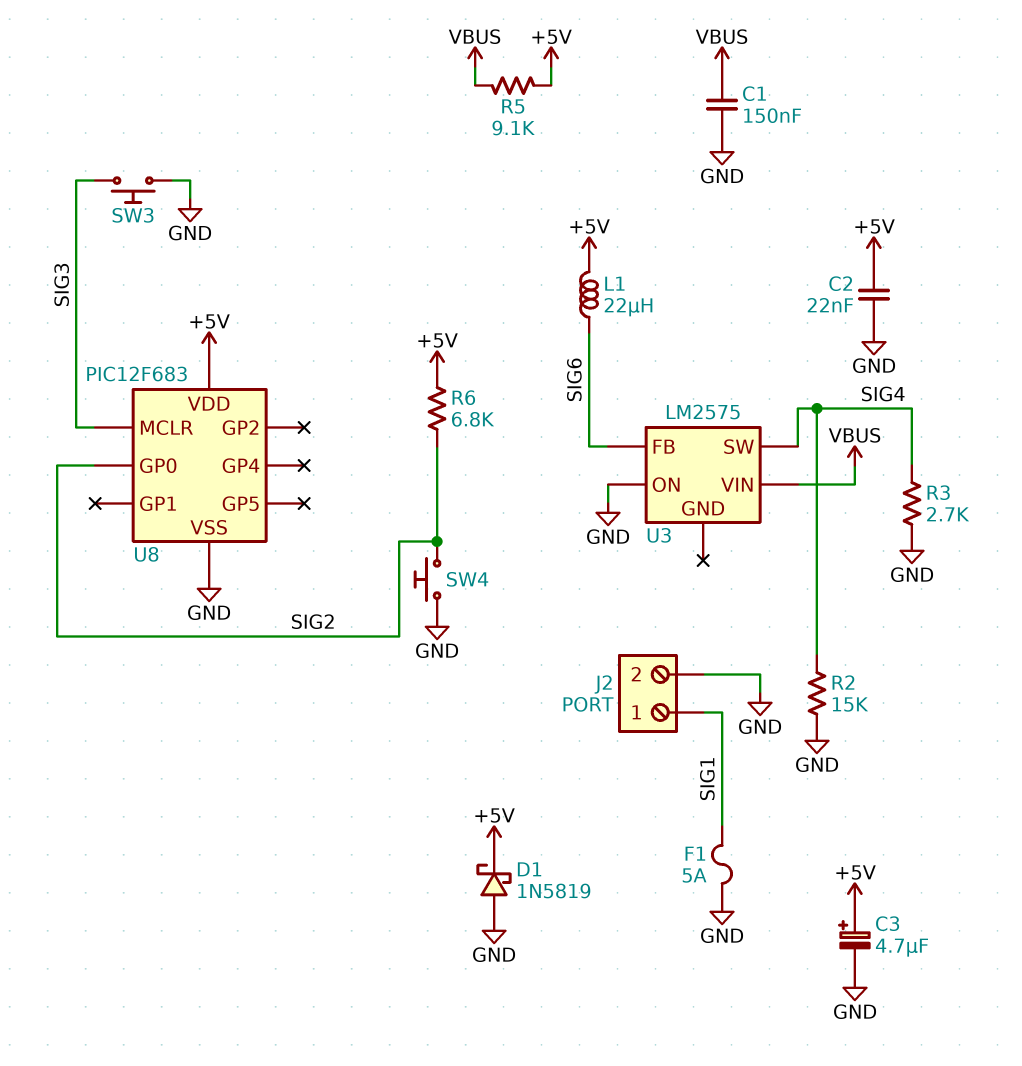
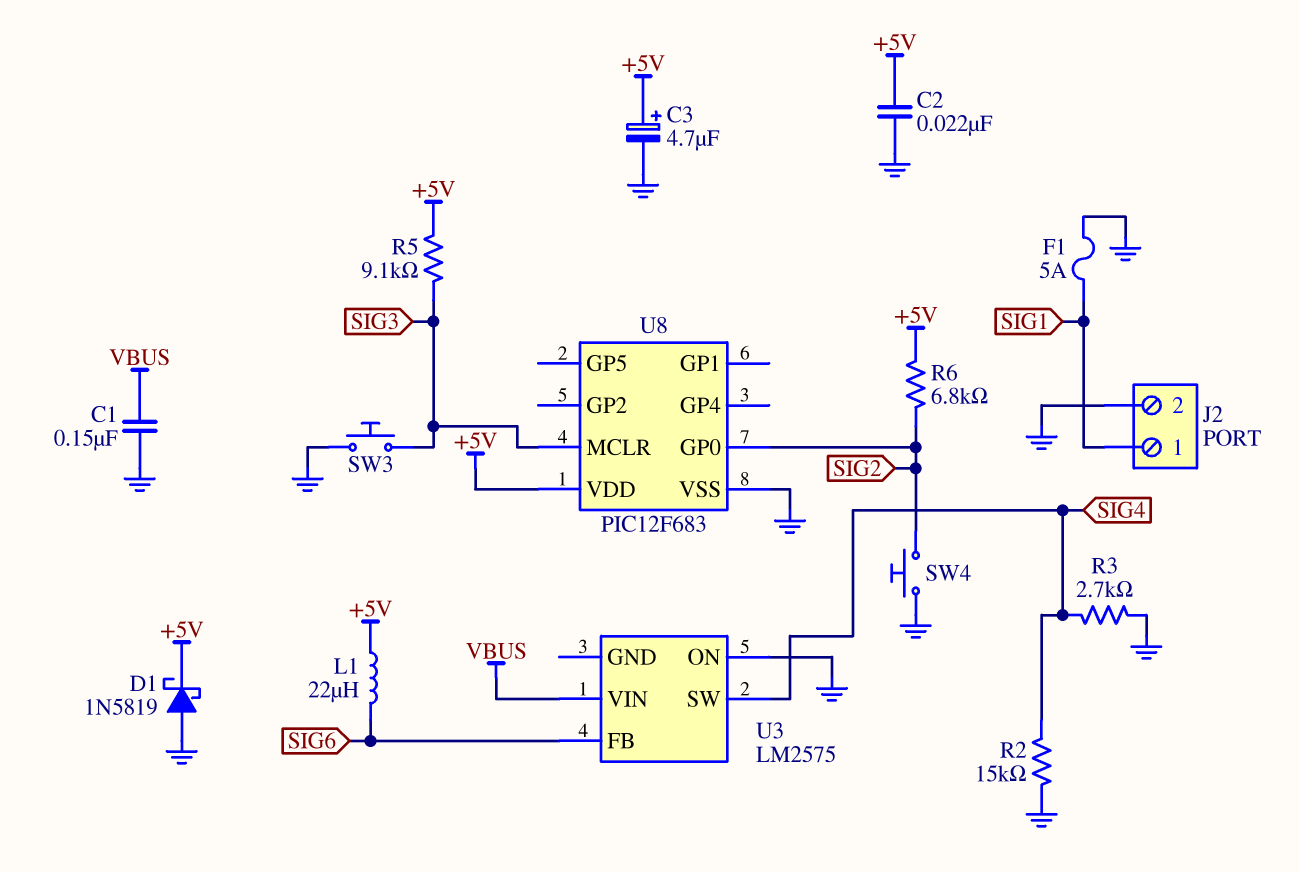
R5: 9.1k (+5V, VBUS) -> 9.1k (+5V, SIG3)

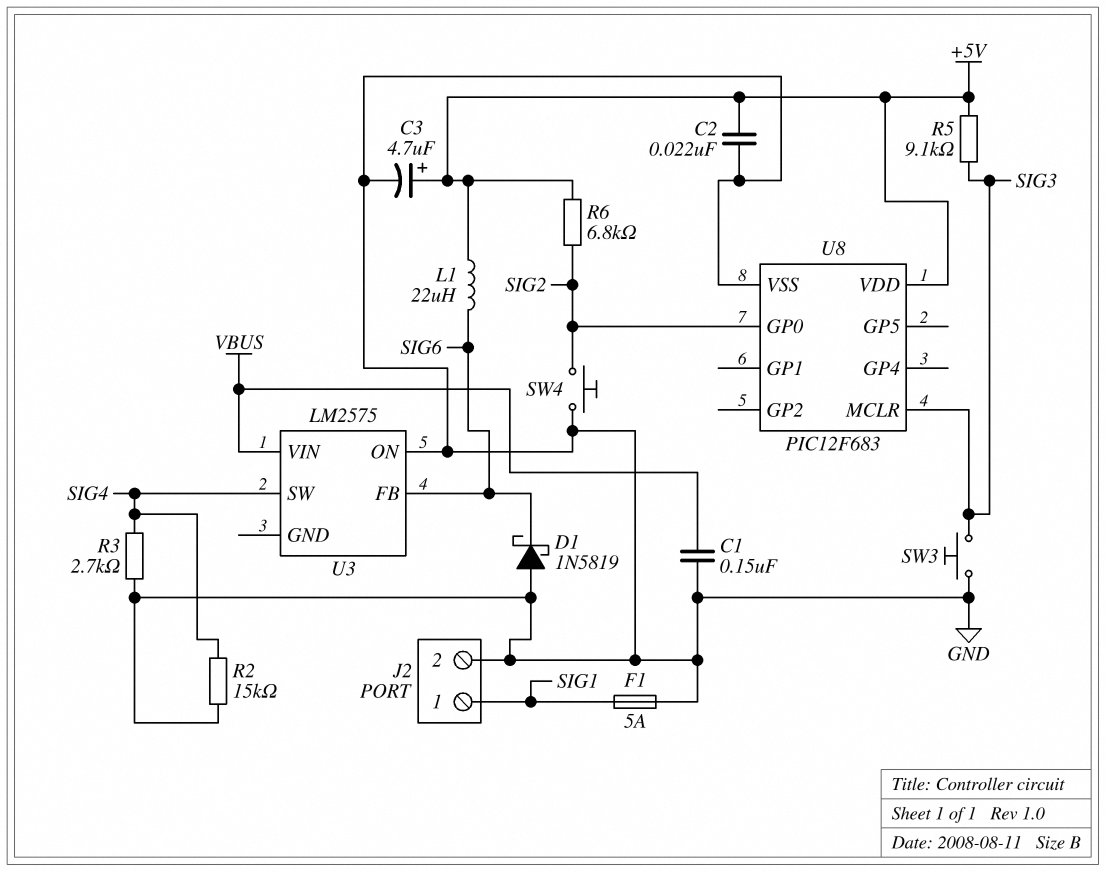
D1: schottky 1N5819 (A GND, K +5V) -> schottky 1N5819 (A GND, K SIG6)

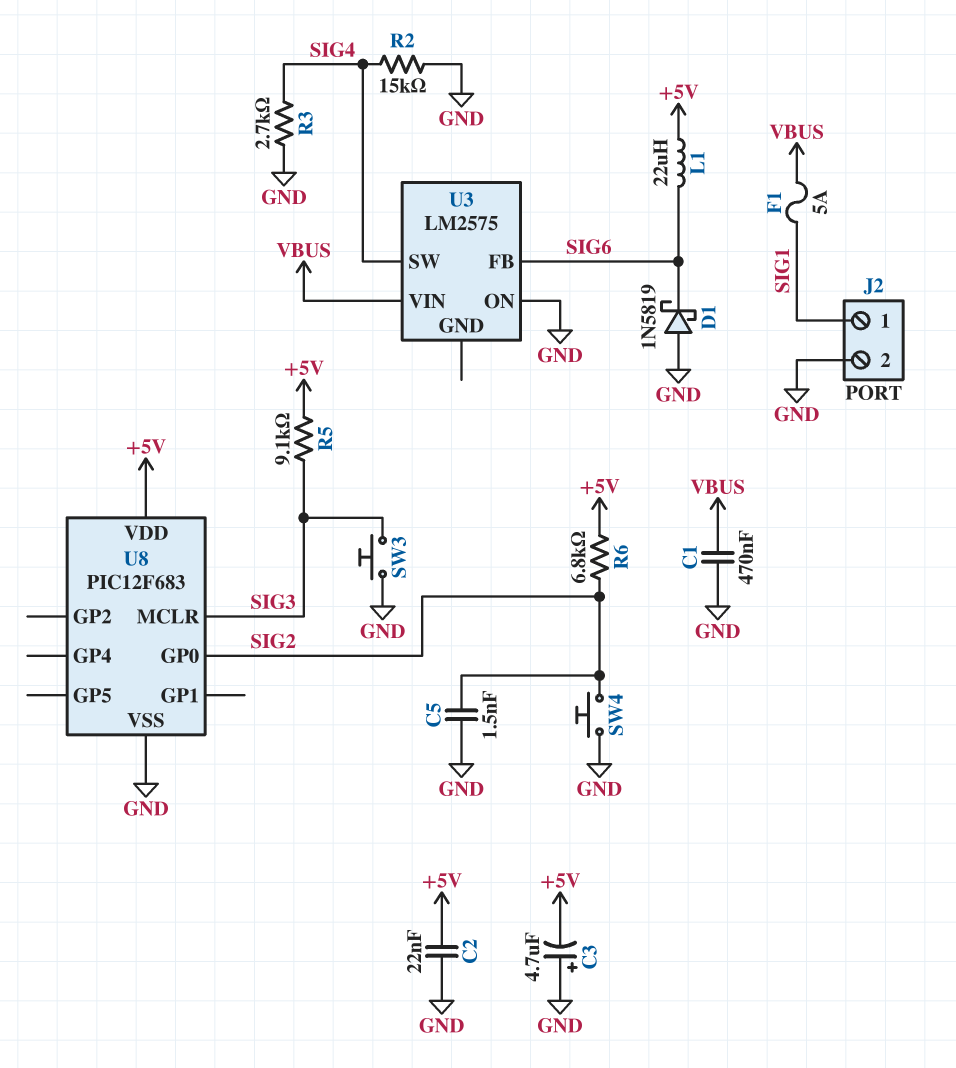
C1: 150nF (GND, VBUS) -> 470nF (GND, VBUS)
C3: 4.7uF (plus +5V, minus GND) -> 4.7uF (plus GND, minus +5V)
C5: none -> 1.5nF (GND, SIG2)
F1: 5A (GND, SIG1) -> 5A (SIG1, VBUS)

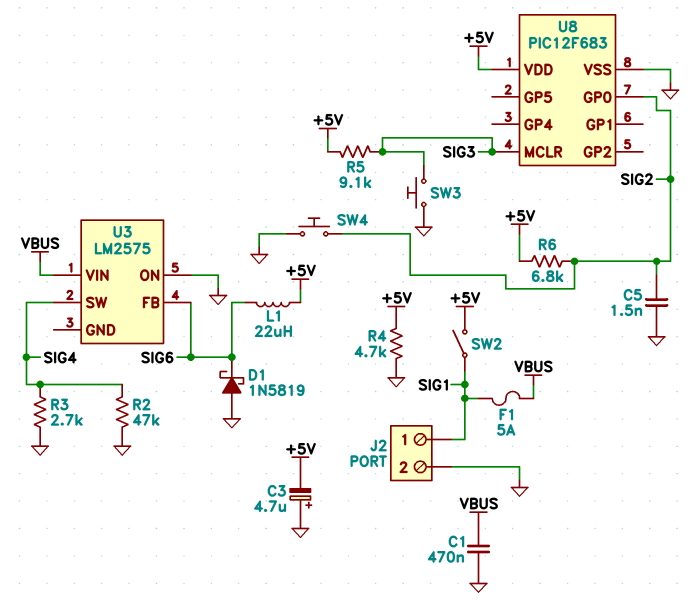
C2: 22nF (+5V, GND) -> none
R2: 15k (GND, SIG4) -> 47k (GND, SIG4)
R4: none -> 4.7k (+5V, GND)
SW2: none -> switch (+5V, SIG1)

